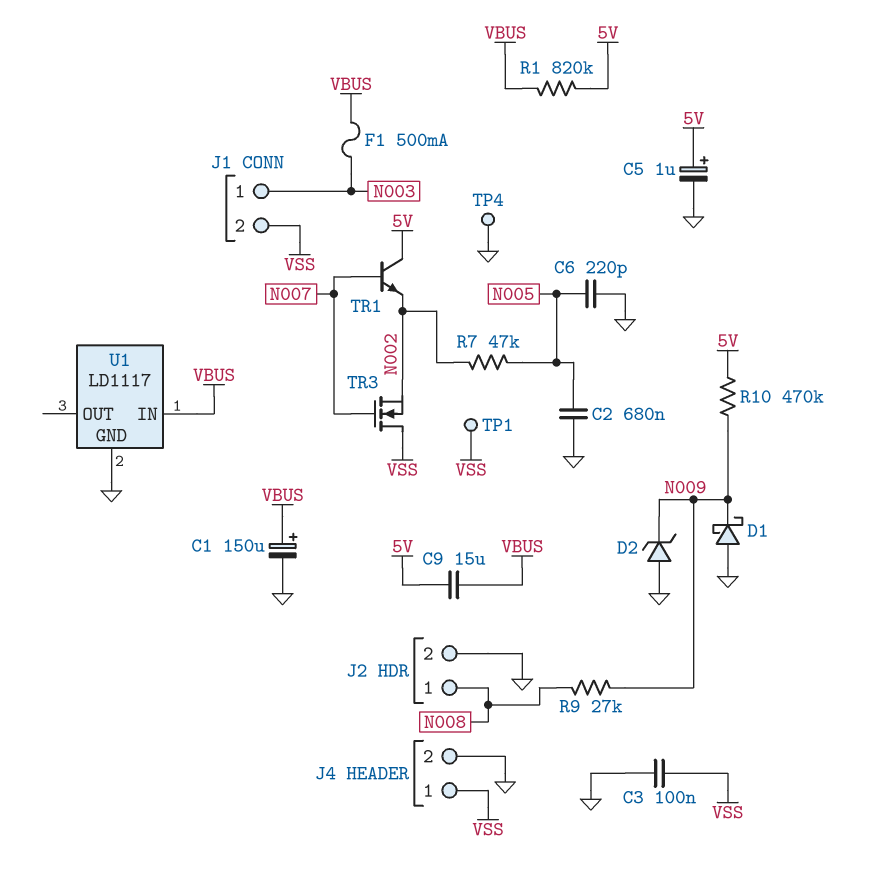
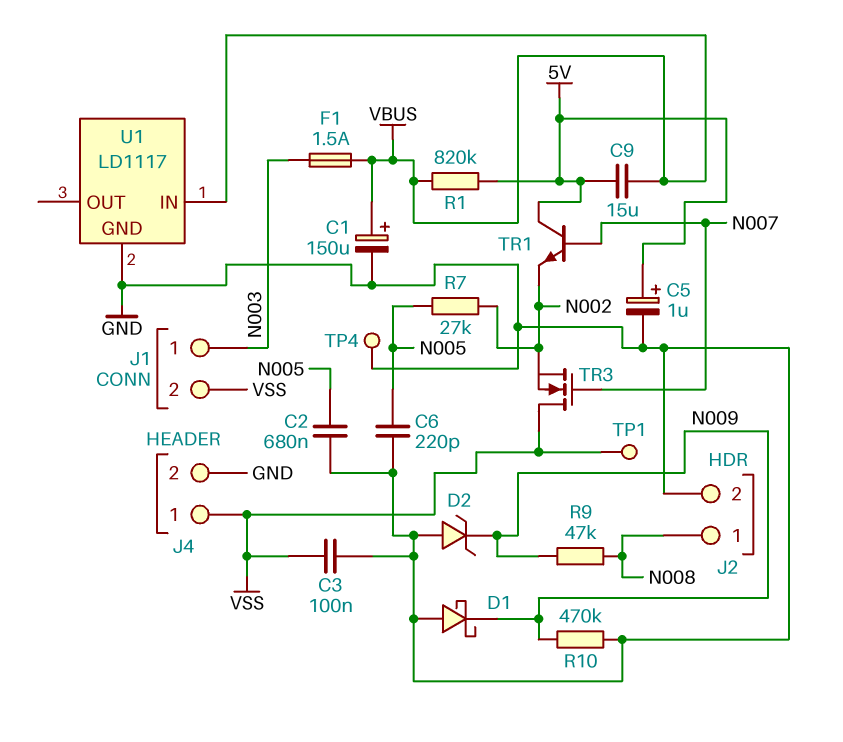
F1: 500mA (N003, VBUS) -> 1.5A (N003, VBUS)
R7: 47k (N002, N005) -> 27k (N002, N005)
R9: 27k (N008, N009) -> 47k (N008, N009)
R10: 470k (5V, N009) -> 470k (GND, N009)

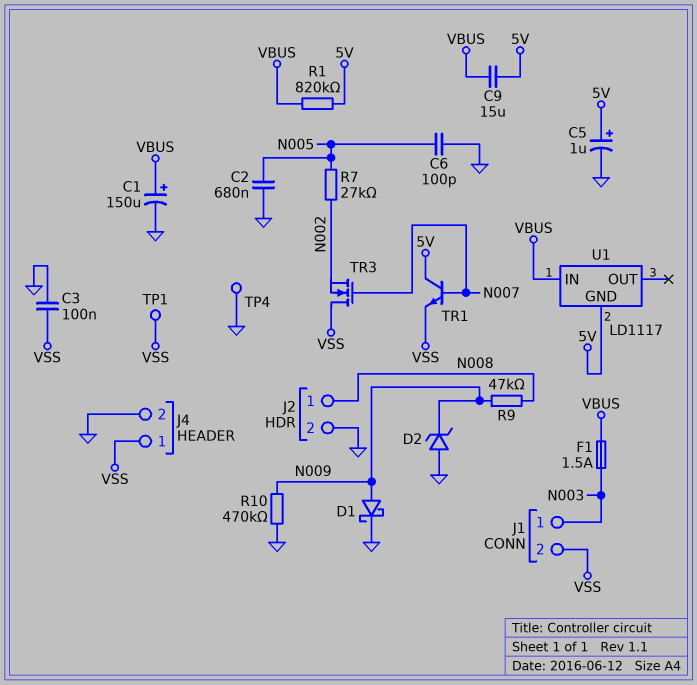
C6: 220pF (GND, N005) -> 100pF (GND, N005)
D1: schottky (A GND, K N009) -> schottky (A N009, K GND)
TR1: NPN (B N007, C 5V, E N002) -> NPN (B N007, C 5V, E VSS)
U1 pin GND: GND -> 5V

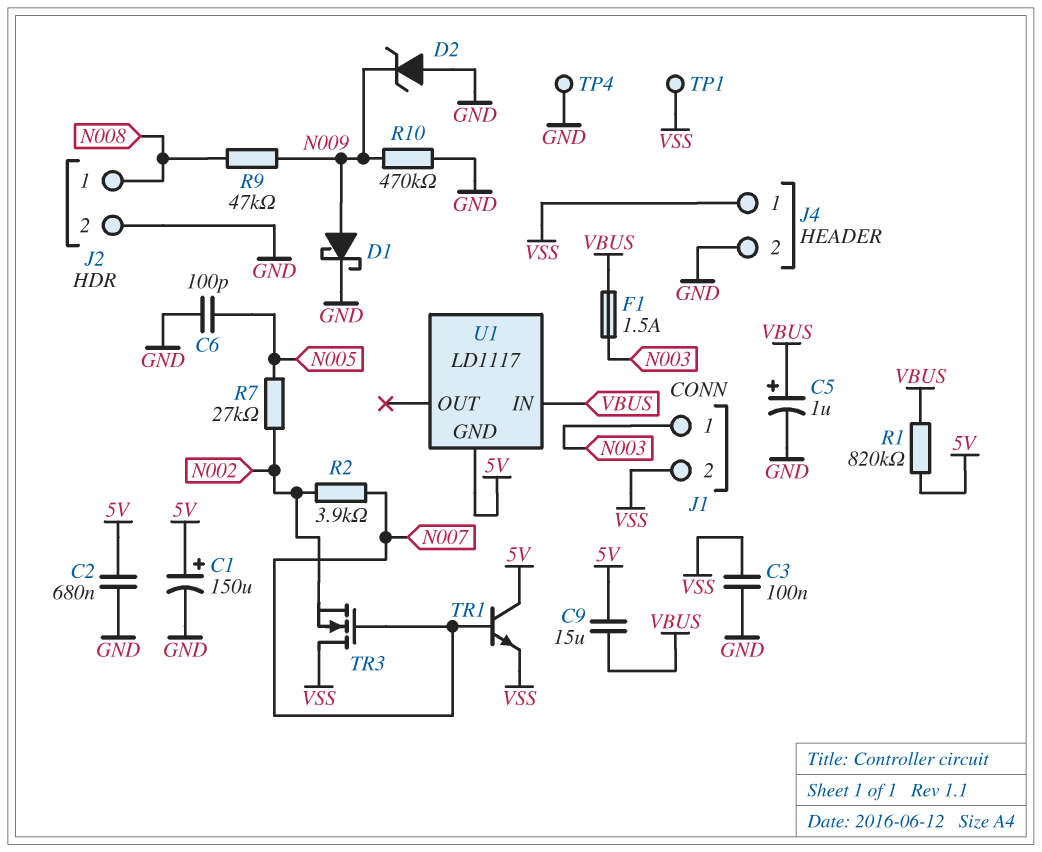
C1: 150uF (plus VBUS, minus GND) -> 150uF (plus 5V, minus GND)
C2: 680nF (GND, N005) -> 680nF (5V, GND)
C5: 1uF (plus 5V, minus GND) -> 1uF (plus VBUS, minus GND)
R2: none -> 3.9k (N002, N007)

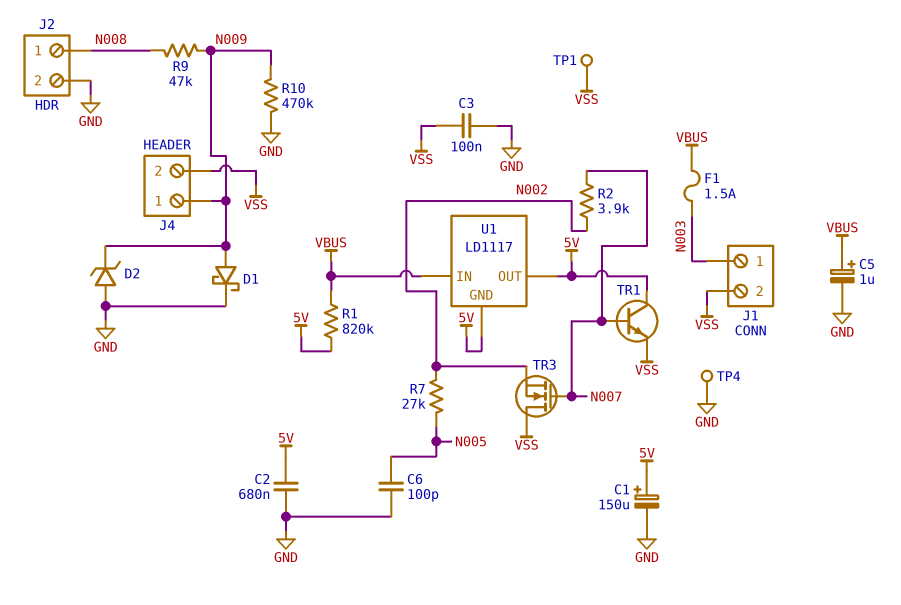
C9: 15uF (5V, VBUS) -> none
J4 pin 1: VSS -> N009
J4 pin 2: GND -> VSS
U1 pin OUT: none -> 5V

